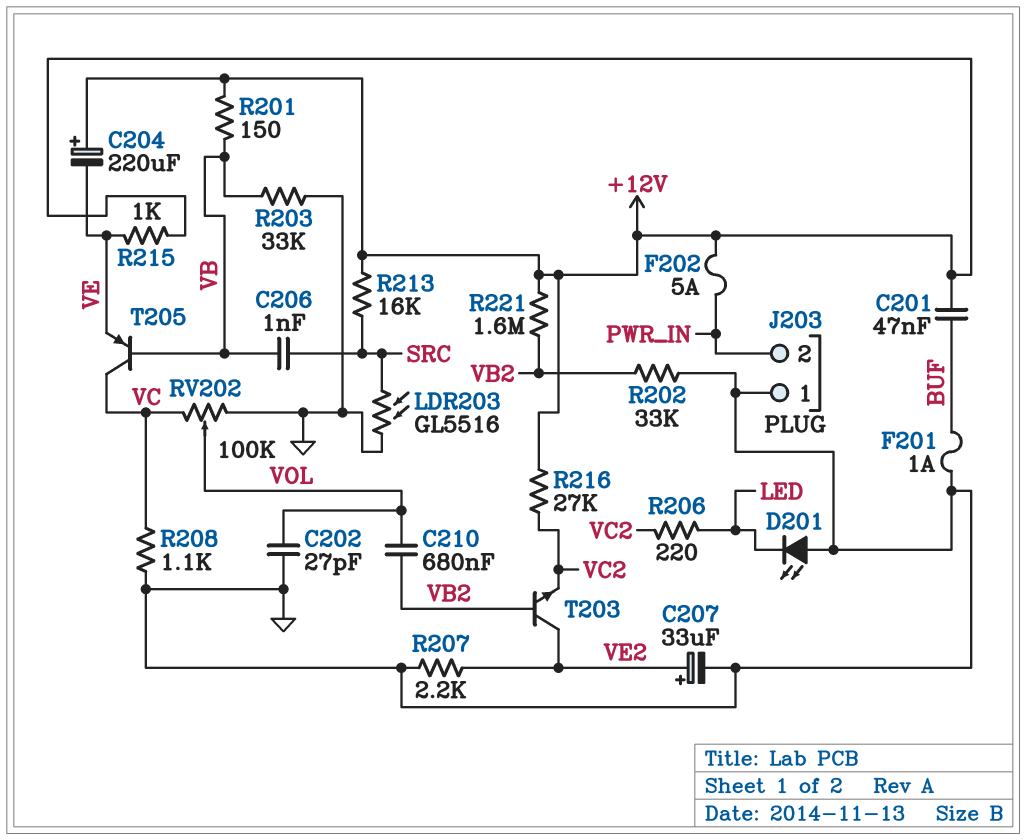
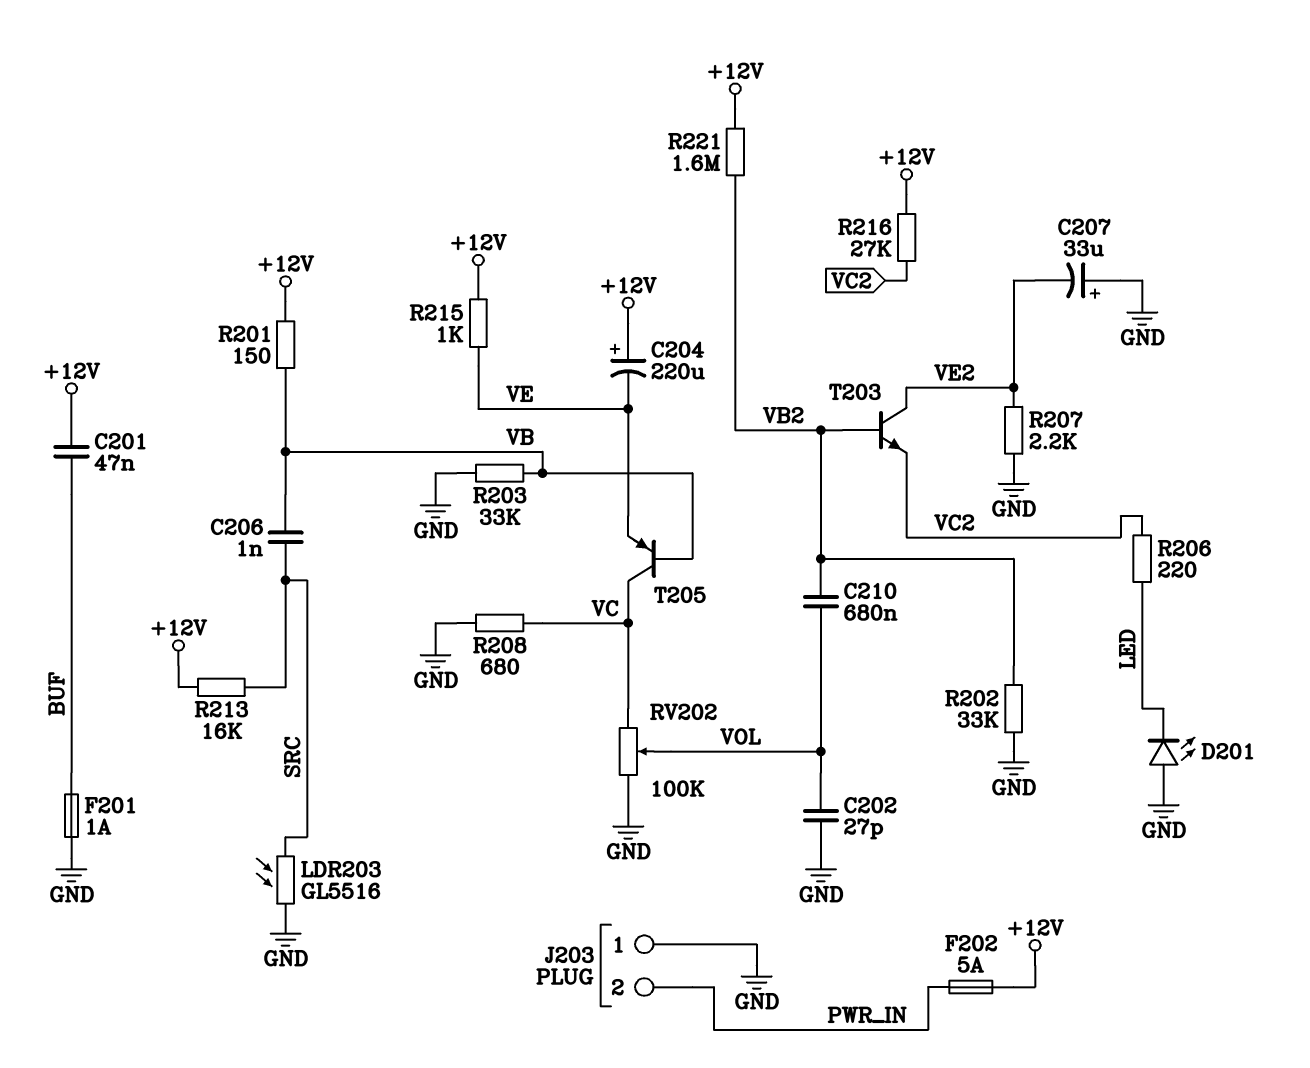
C207: 33uF (plus VE2, minus GND) -> 33uF (plus GND, minus VE2)
R208: 1.1k (GND, VC) -> 680 (GND, VC)

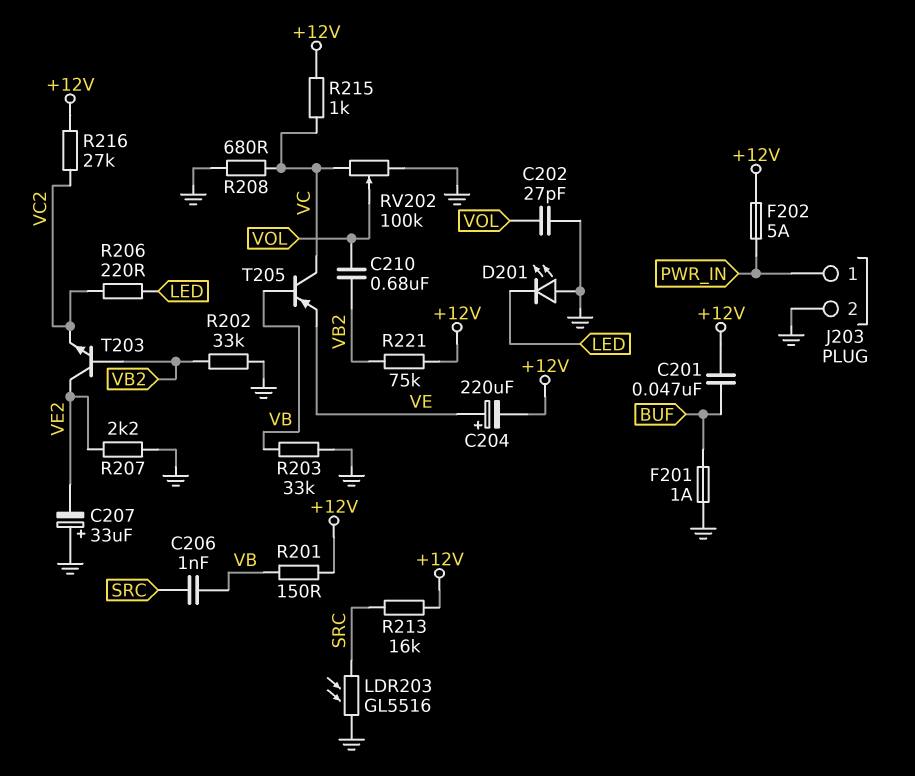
C204: 220uF (plus +12V, minus VE) -> 220uF (plus VE, minus +12V)
J203 pin 1: GND -> PWR_IN
J203 pin 2: PWR_IN -> GND
R215: 1k (+12V, VE) -> 1k (+12V, VC)
R221: 1.6M (+12V, VB2) -> 75k (+12V, VB2)

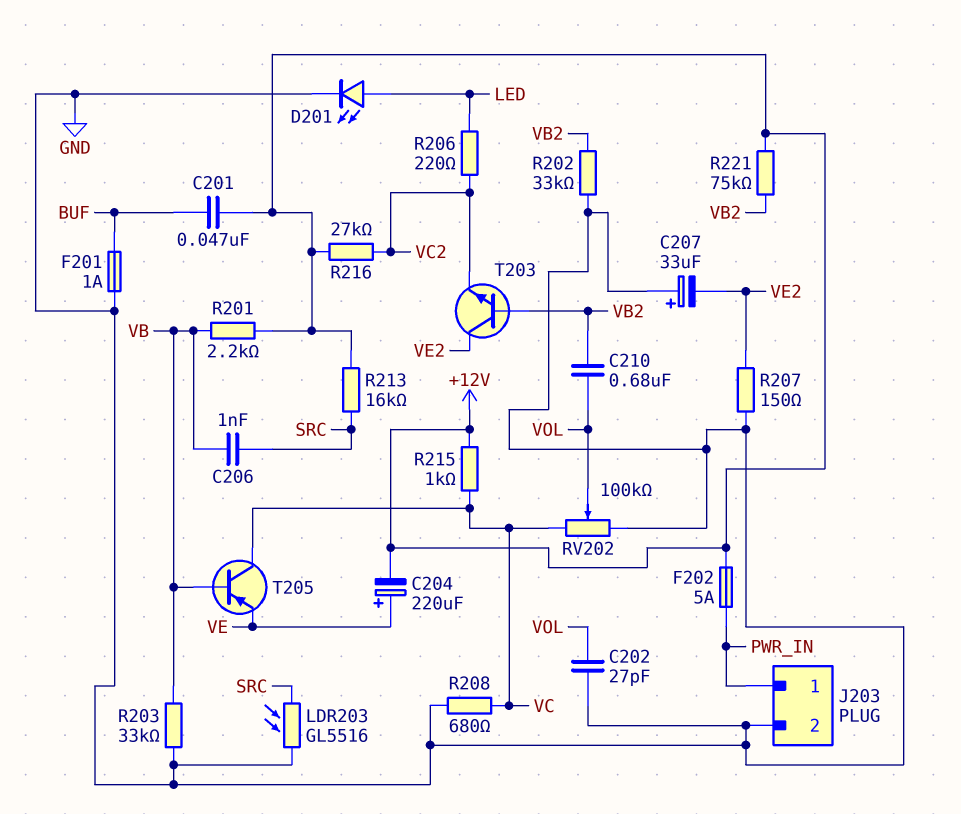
D201: LED (A GND, K LED) -> LED (A LED, K GND)
R201: 150 (+12V, VB) -> 2.2k (+12V, VB)
R207: 2.2k (GND, VE2) -> 150 (GND, VE2)

